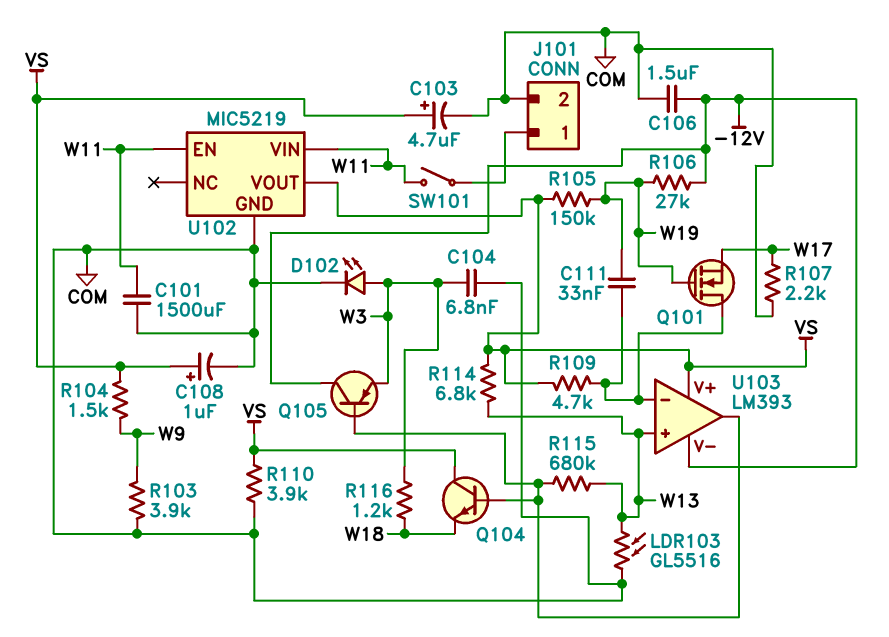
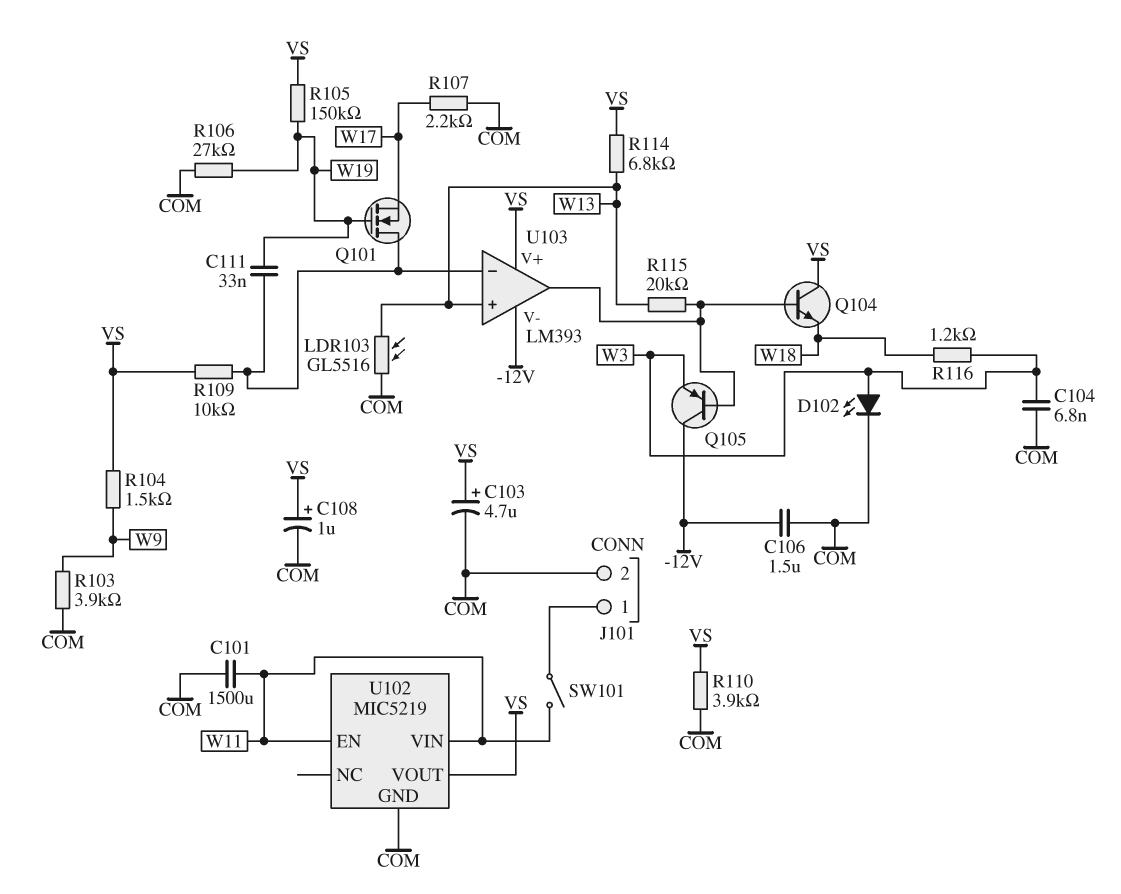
R106: 27k (-12V, W19) -> 27k (COM, W19)
R109: 4.7k (U103/in-, VS) -> 10k (U103/in-, VS)
R115: 680k (U103/out, W13) -> 20k (U103/out, W13)

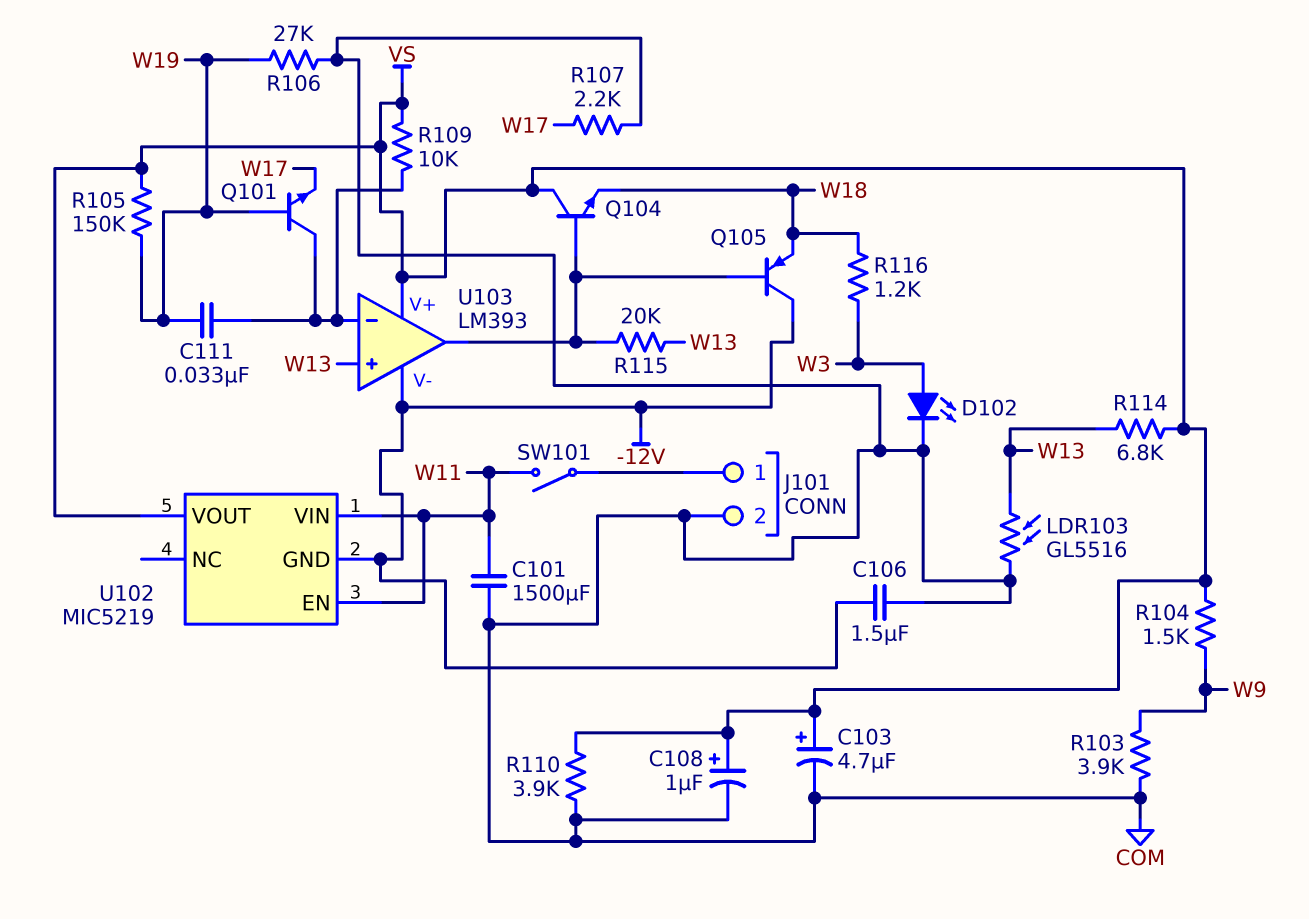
C104: 6.8nF (COM, W3) -> none
Q101: NMOS (G W19, D U103/in-, S W17) -> NPN (B W19, C U103/in-, E W17)
Q105: PNP (B U103/out, C -12V, E W3) -> PNP (B U103/out, C -12V, E W18)
U102 pin GND: COM -> -12V

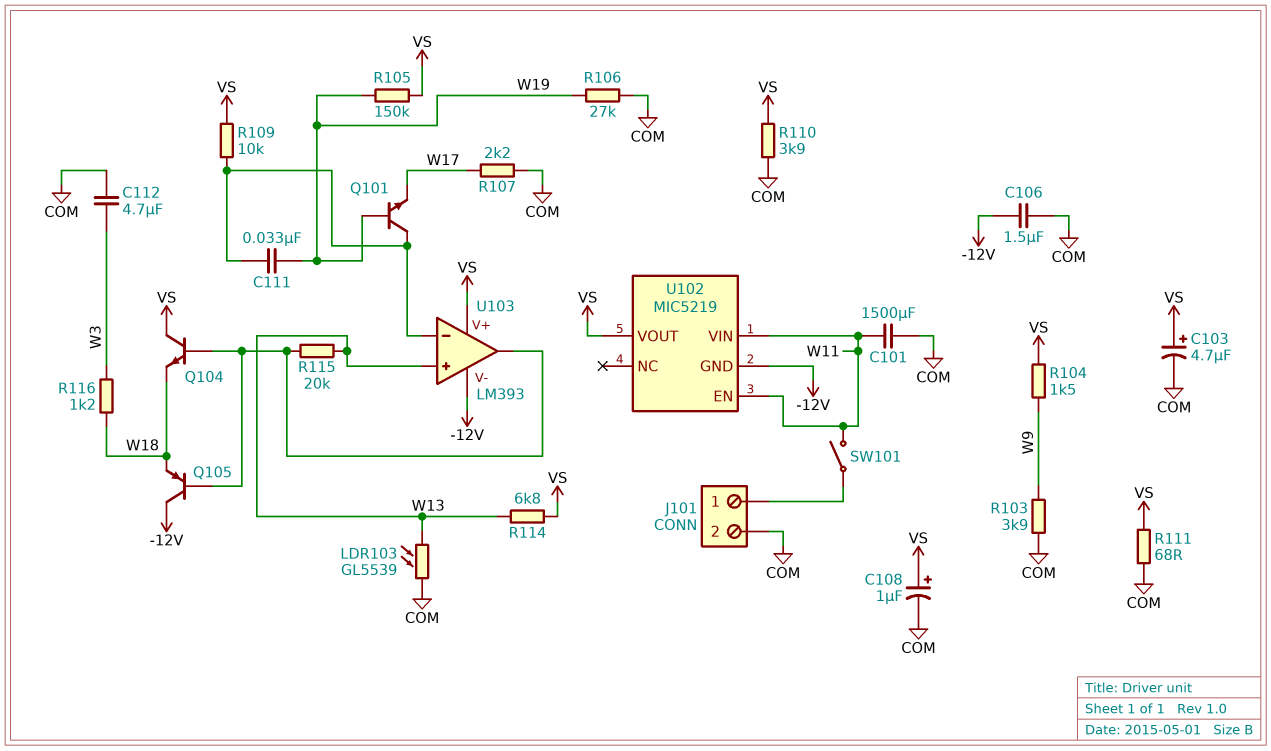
C112: none -> 4.7uF (COM, W3)
D102: LED (A W3, K COM) -> none
LDR103: GL5516 (COM, W13) -> GL5539 (COM, W13)
R111: none -> 68 (COM, VS)

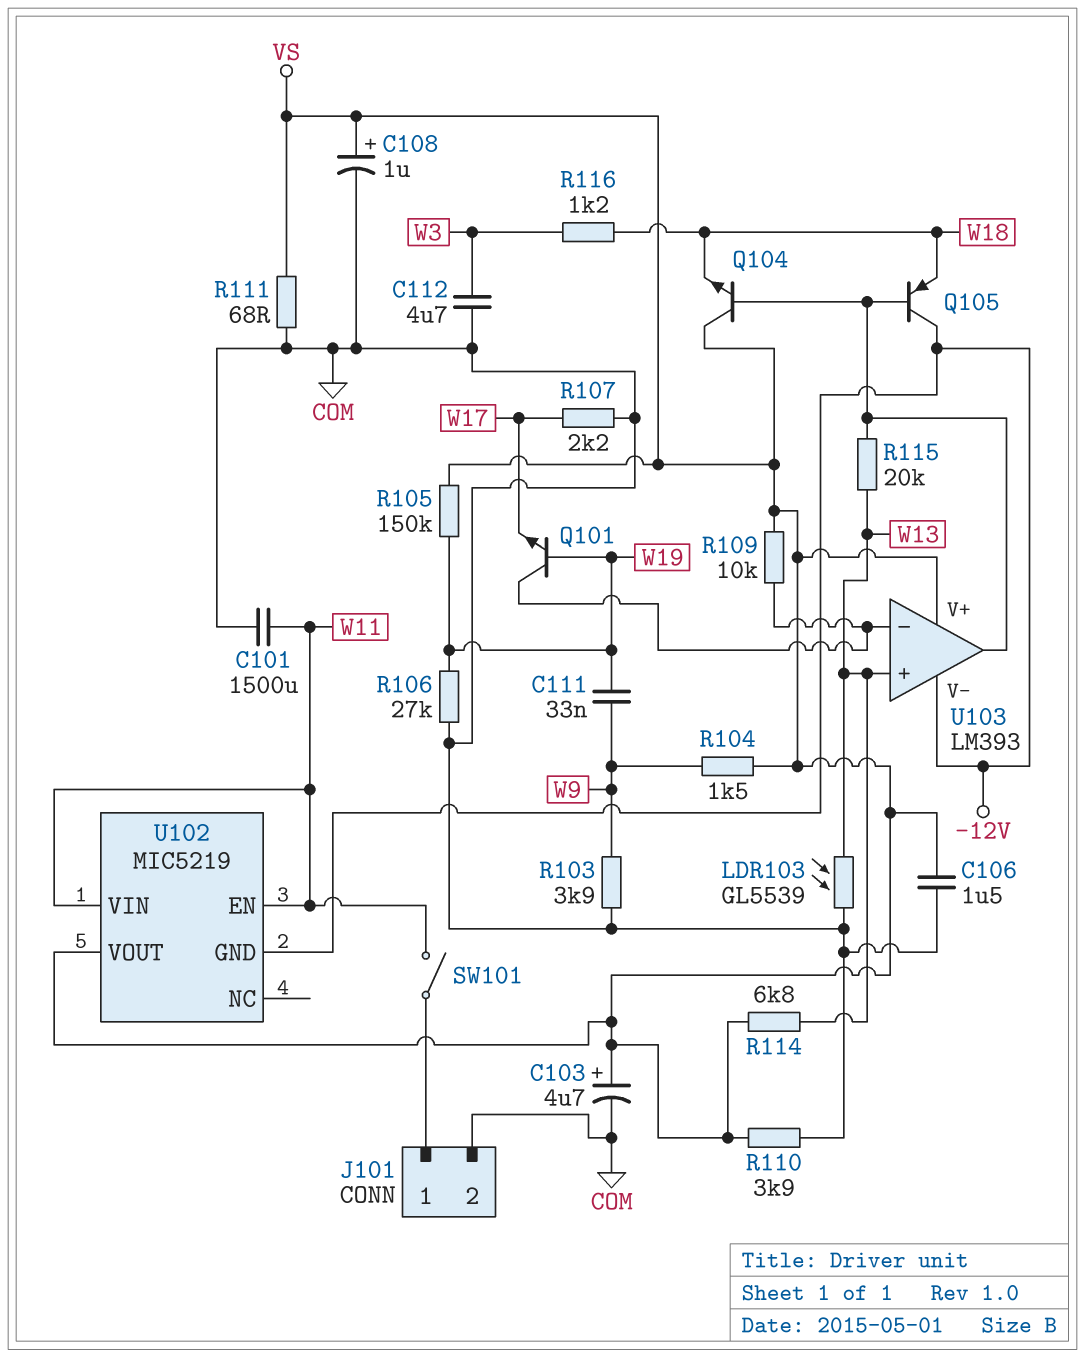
C106: 1.5uF (-12V, COM) -> 1.5uF (COM, VS)
C111: 33nF (U103/in-, W19) -> 33nF (W9, W19)

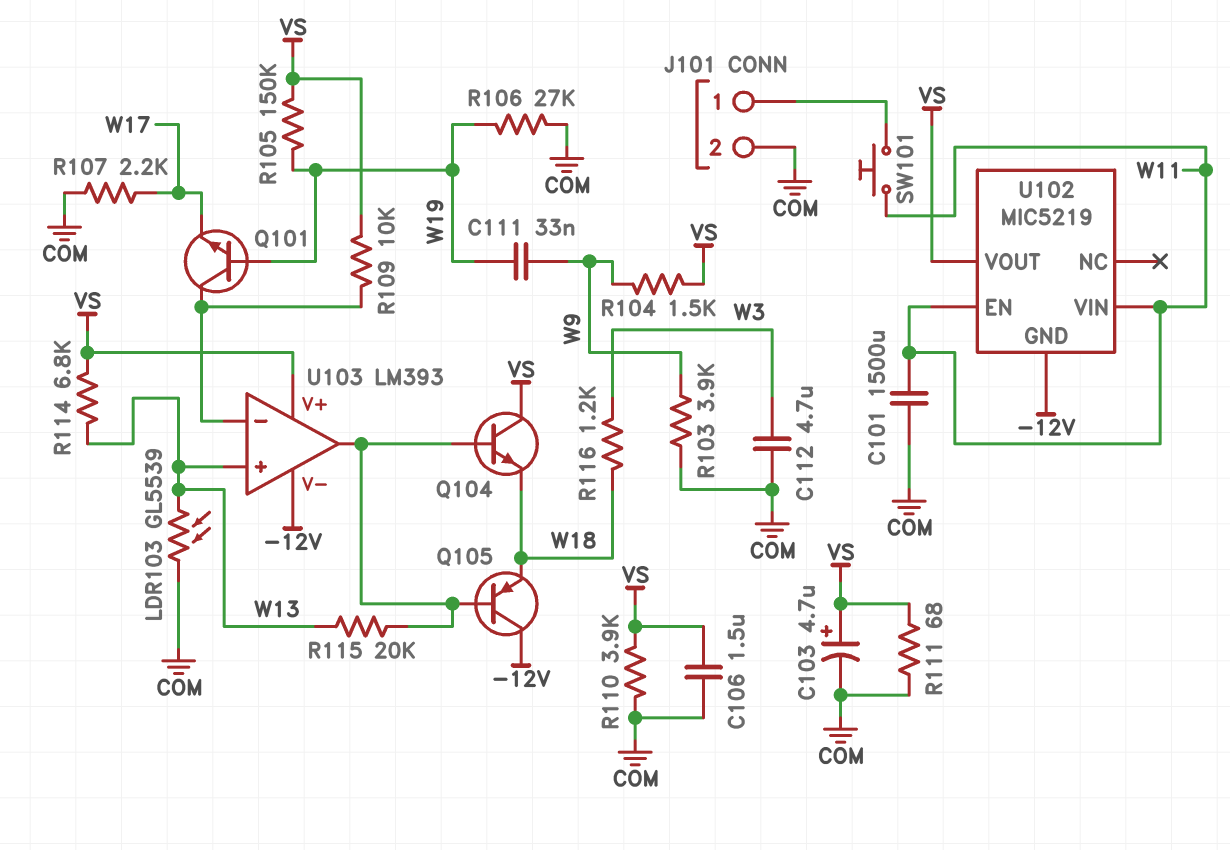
C108: 1uF (plus VS, minus COM) -> none
SW101: switch (J101/1, W11) -> button (J101/1, W11)

